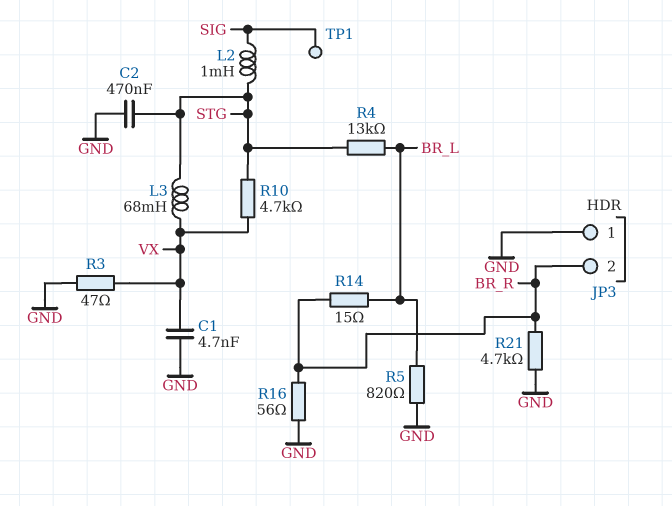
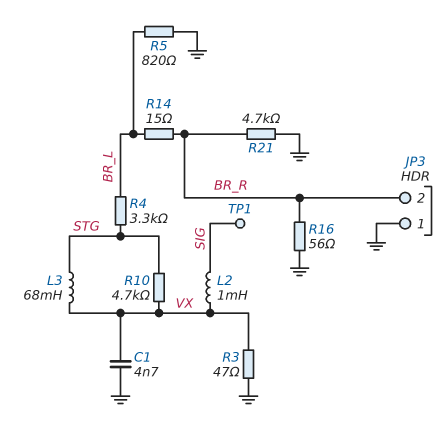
C2: 470nF (GND, STG) -> none
L2: 1mH (SIG, STG) -> 1mH (SIG, VX)
R4: 13k (BR_L, STG) -> 3.3k (BR_L, STG)

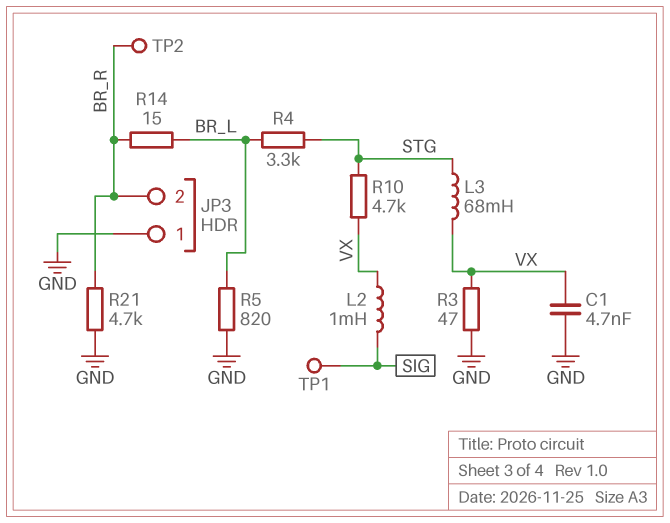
R16: 56 (BR_R, GND) -> none
TP2: none -> test point (BR_R)

